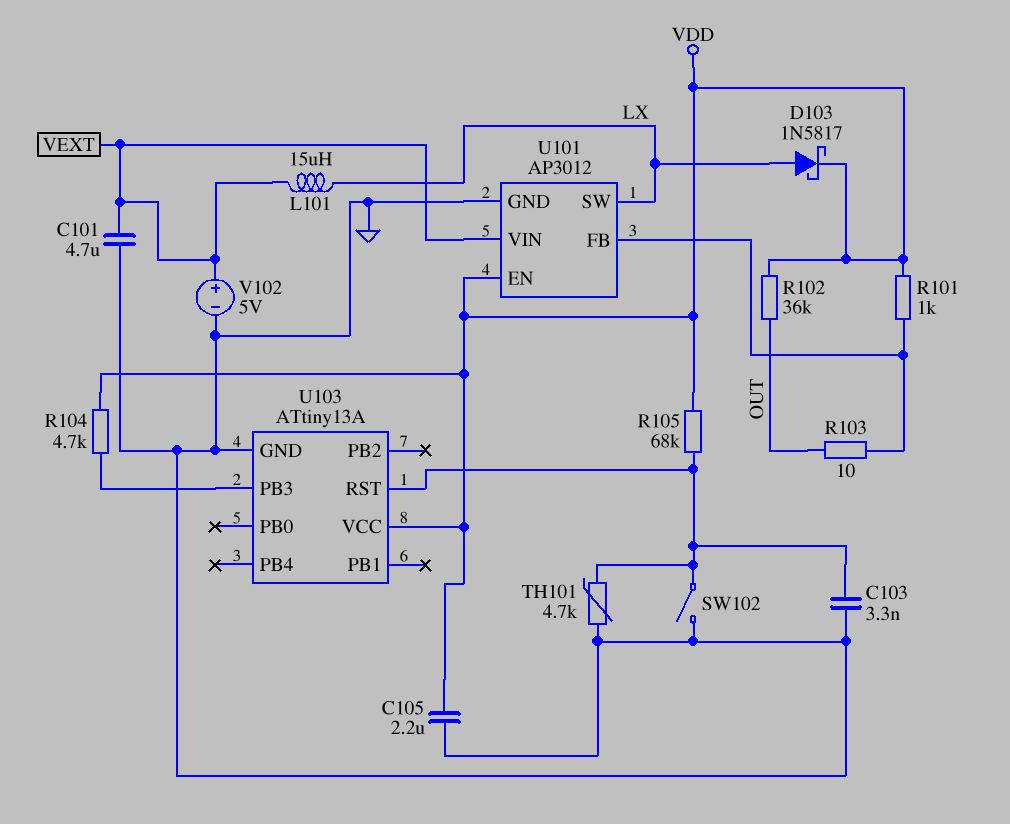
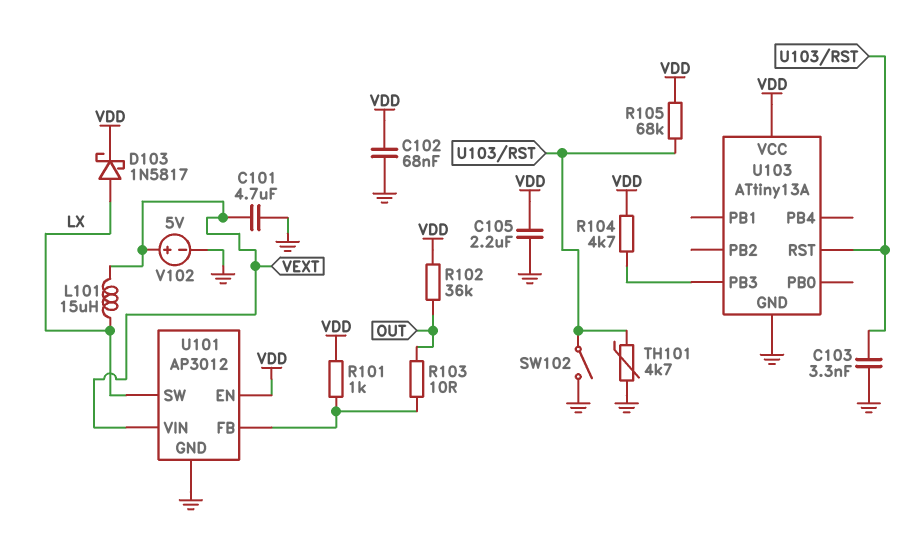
C102: none -> 68nF (GND, VDD)

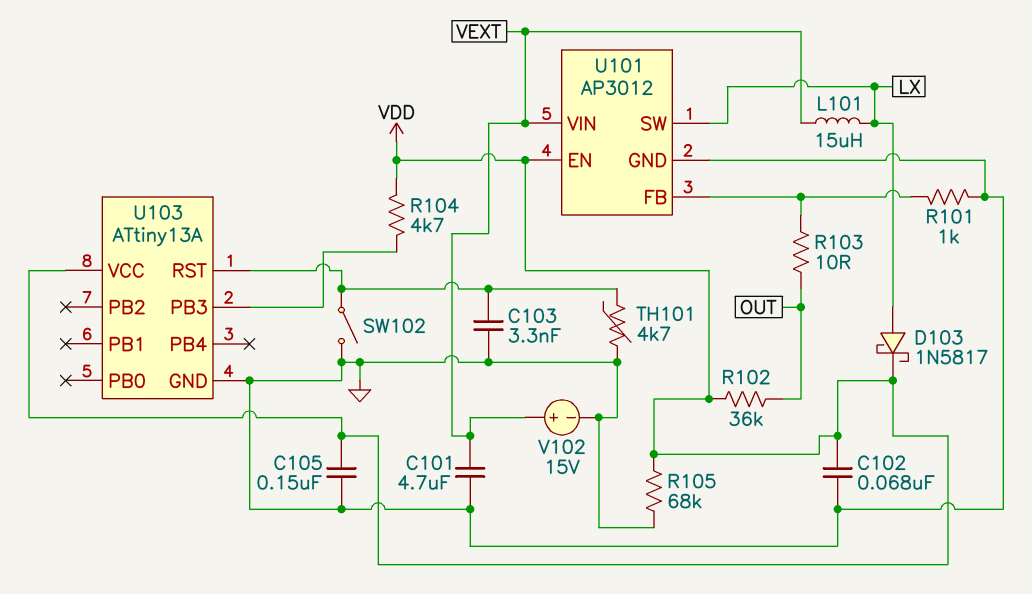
C105: 2.2uF (GND, VDD) -> 150nF (GND, VDD)
R101: 1k (U101/FB, VDD) -> 1k (GND, U101/FB)
R105: 68k (U103/RST, VDD) -> 68k (GND, VDD)
V102: 5V (plus VEXT, minus GND) -> 15V (plus VEXT, minus GND)

